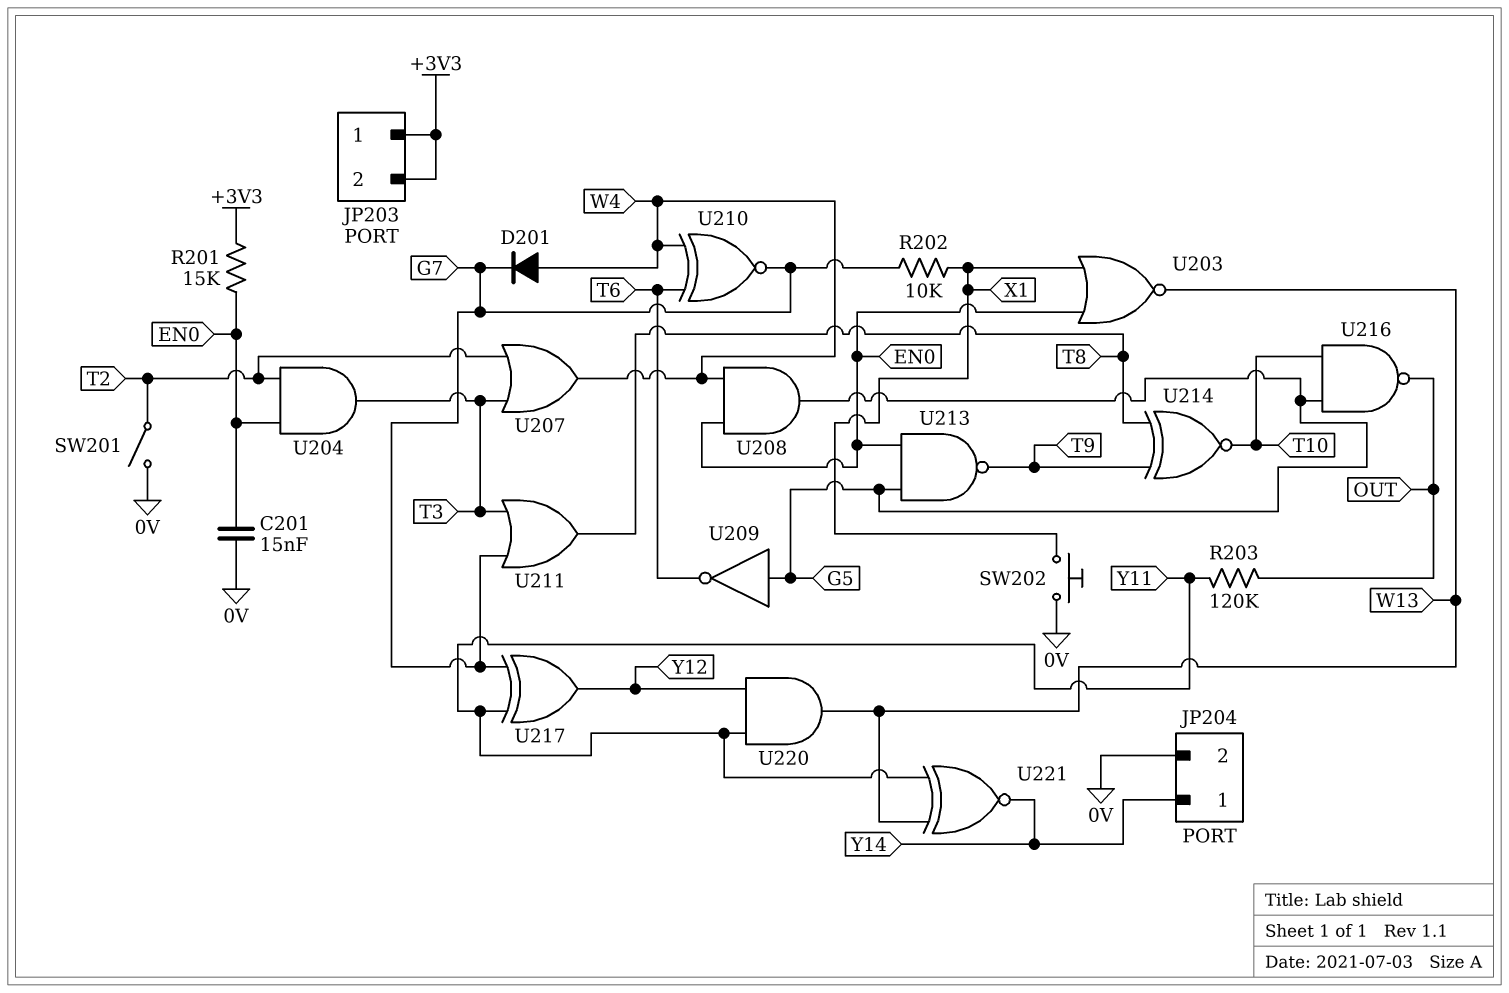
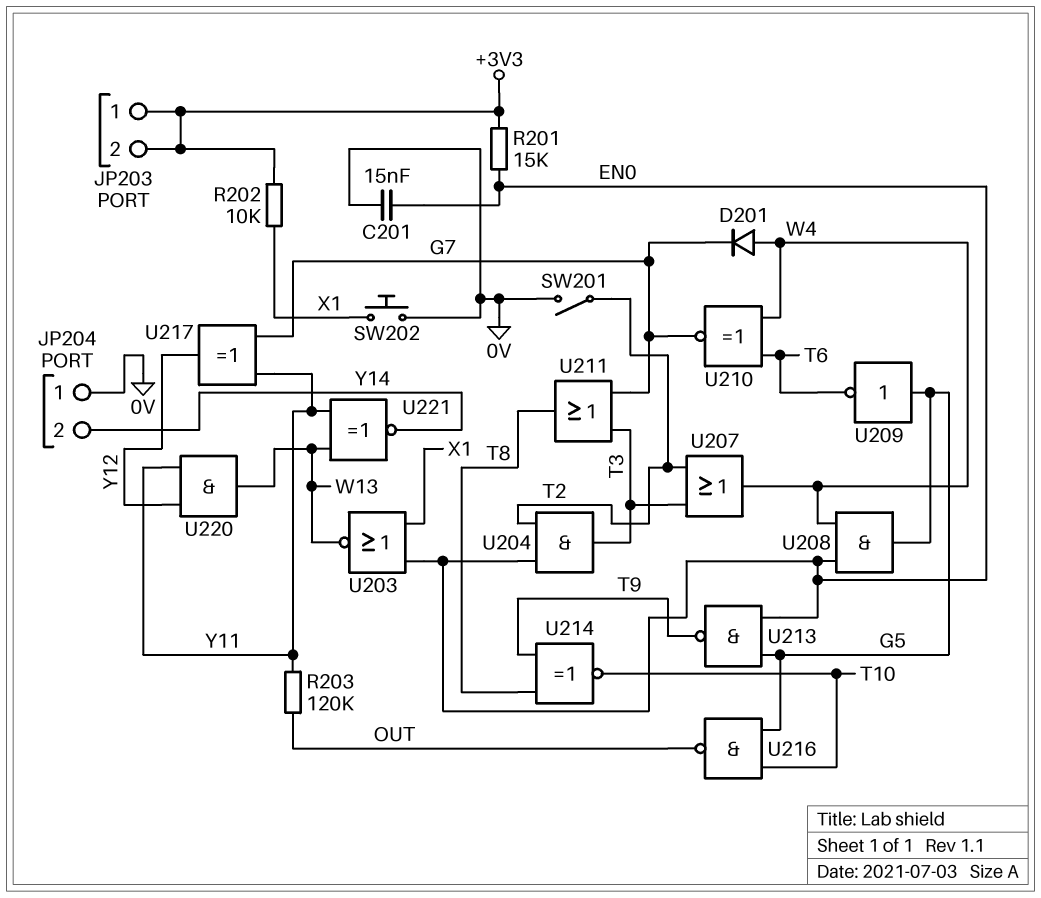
JP204 pin 1: Y14 -> 0V
JP204 pin 2: 0V -> Y14
R202: 10k (G7, X1) -> 10k (+3V3, X1)

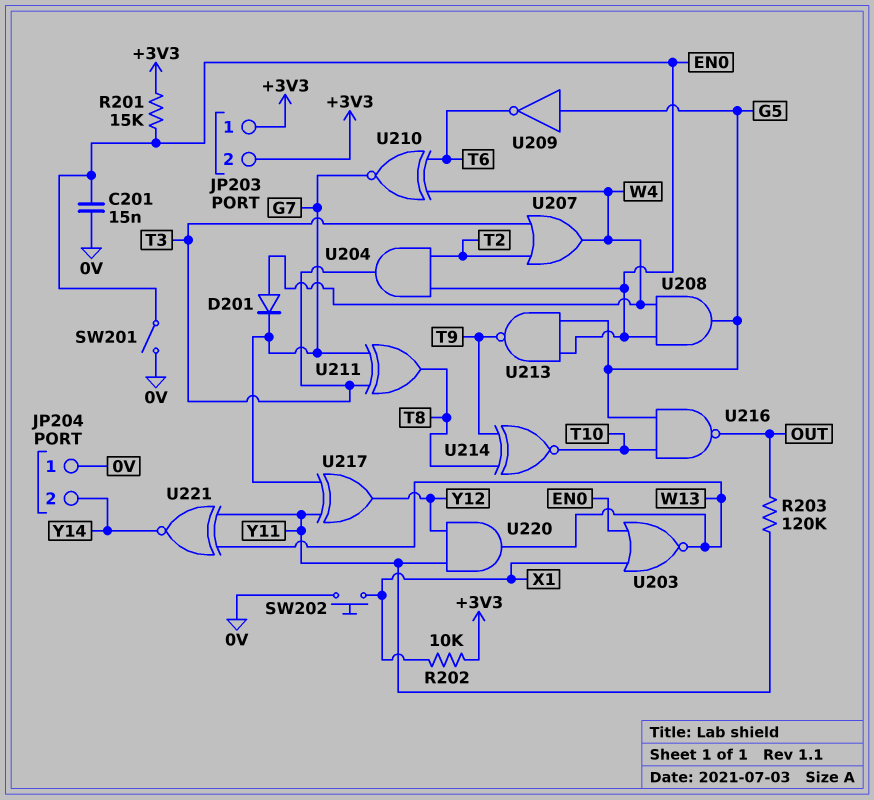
SW201: switch (0V, T2) -> switch (0V, EN0)
U211: OR (in G7, in T3, out T8) -> XOR (in G7, in T3, out T8)

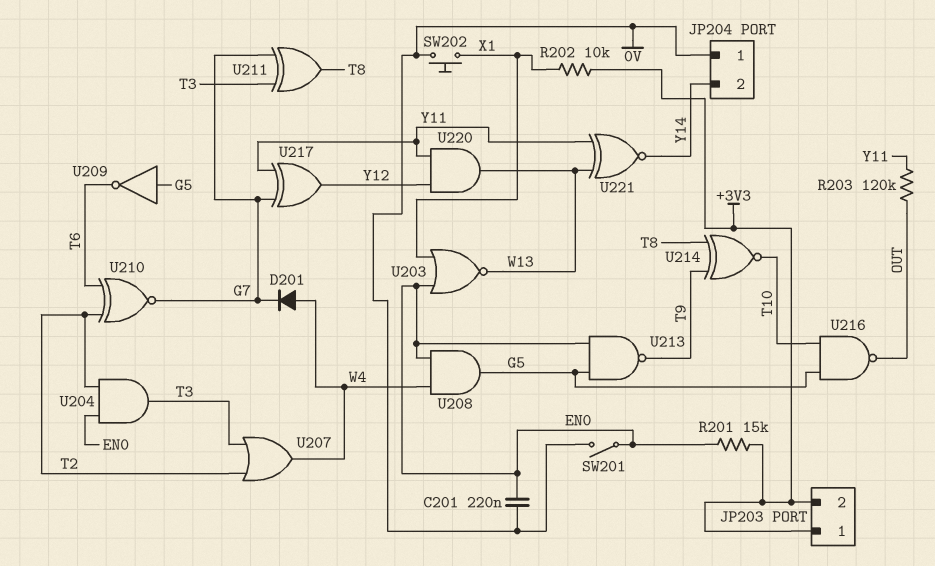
C201: 15nF (0V, EN0) -> 220nF (0V, EN0)
U210: XNOR (in T6, in W4, out G7) -> XNOR (in T2, in T6, out G7)

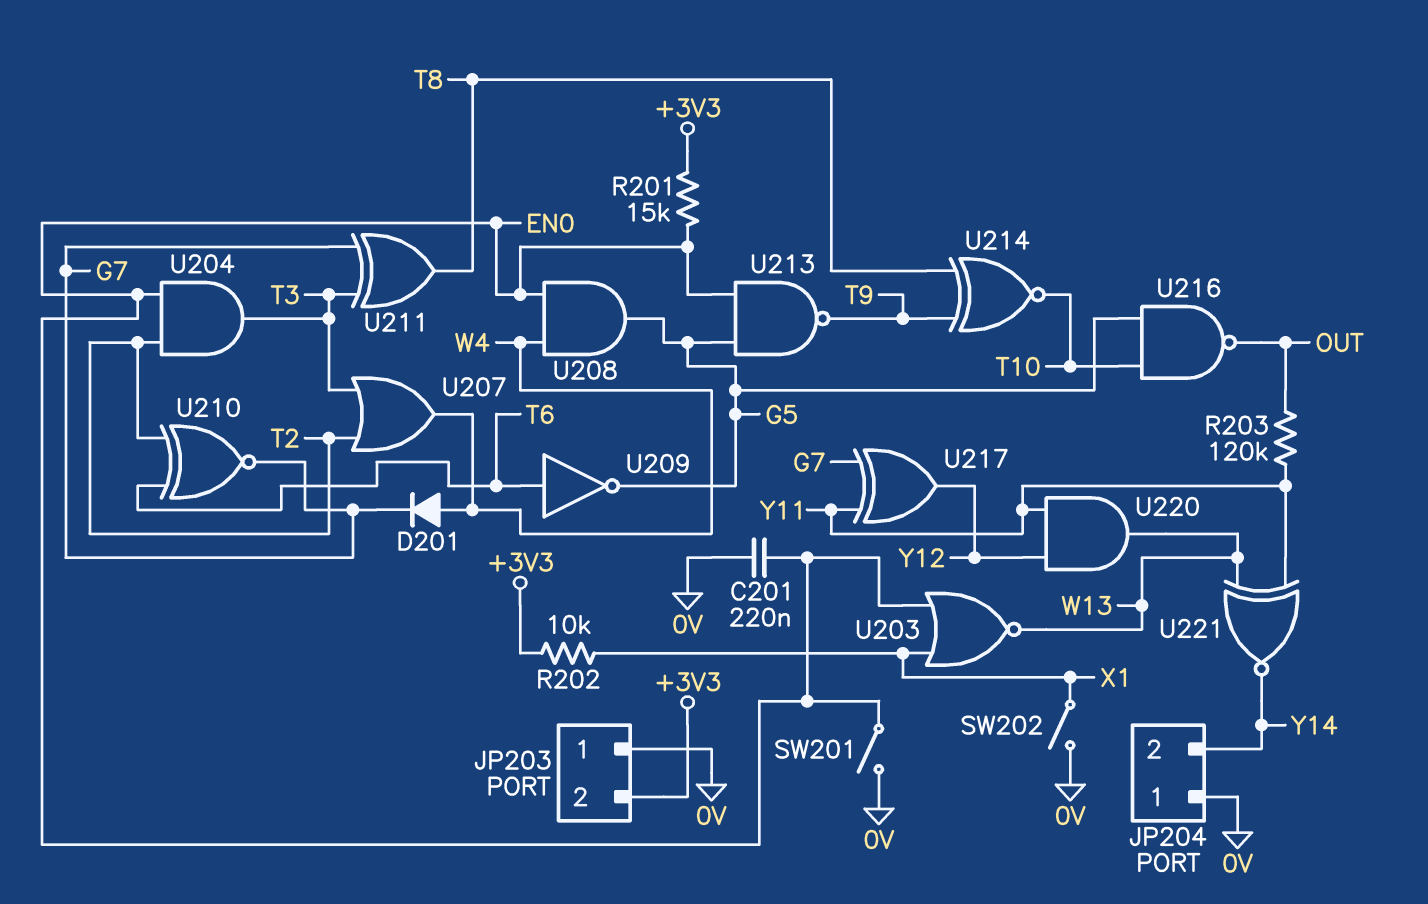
JP203 pin 1: +3V3 -> 0V
SW202: button (0V, X1) -> switch (0V, X1)
U209: NOT (in G5, out T6) -> NOT (in T6, out G5)

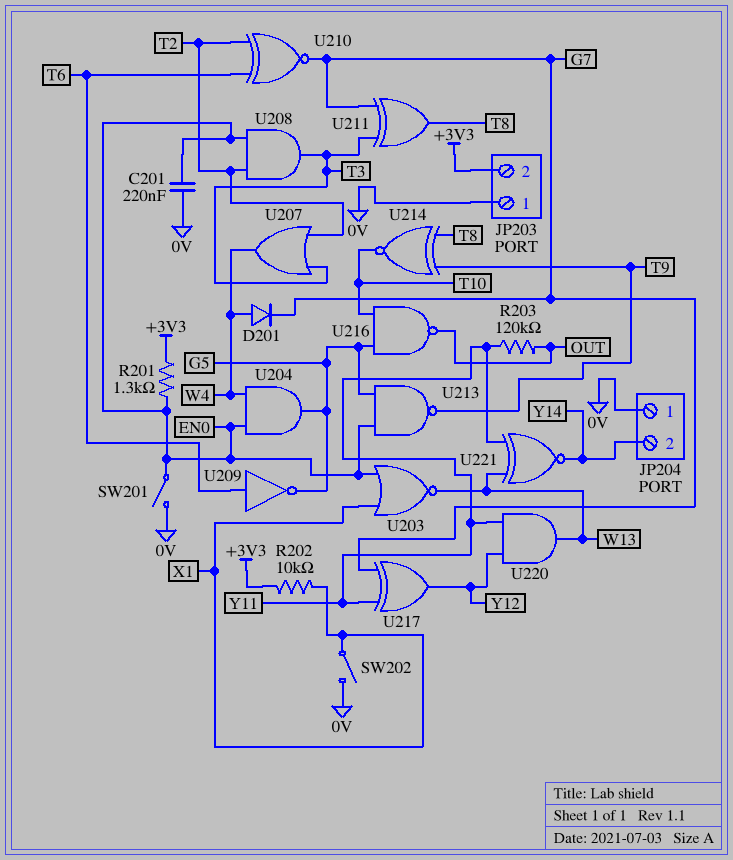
R201: 15k (+3V3, EN0) -> 1.3k (+3V3, EN0)
U204: AND (in EN0, in T2, out T3) -> AND (in EN0, in W4, out G5)
U208: AND (in EN0, in W4, out G5) -> AND (in EN0, in T2, out T3)

